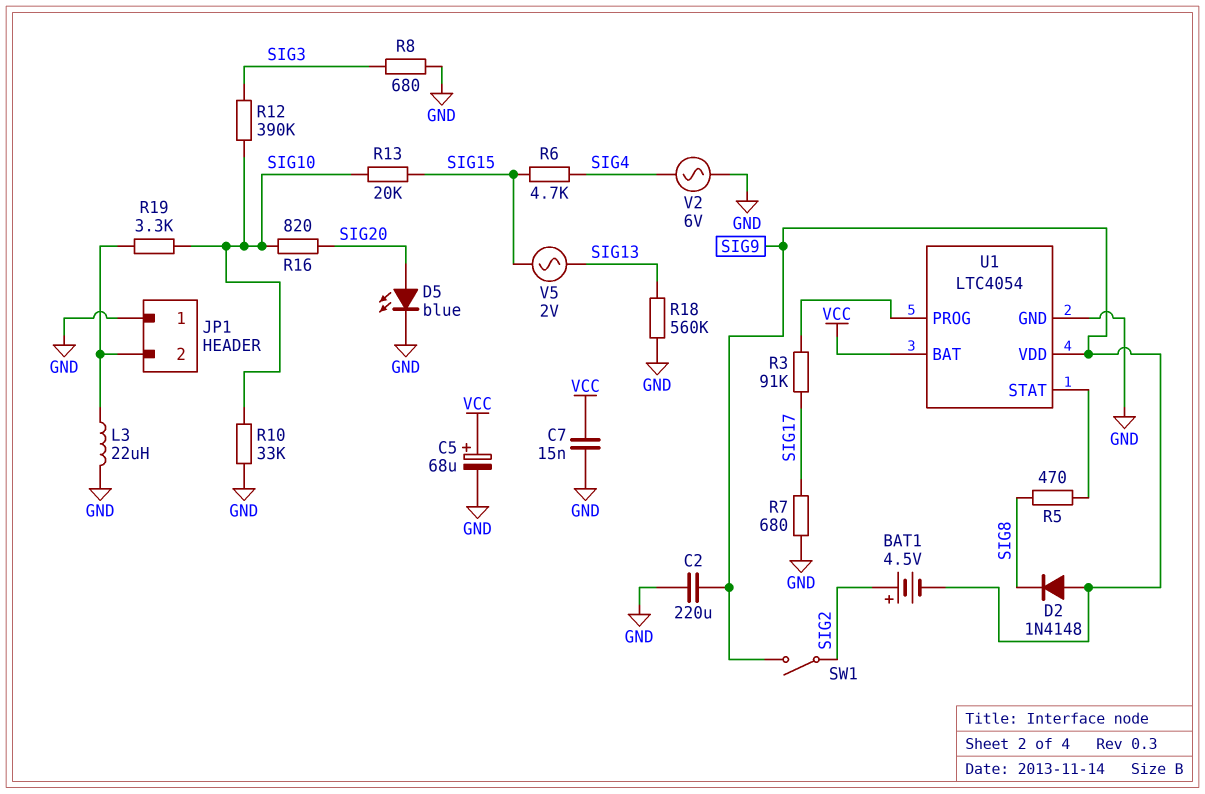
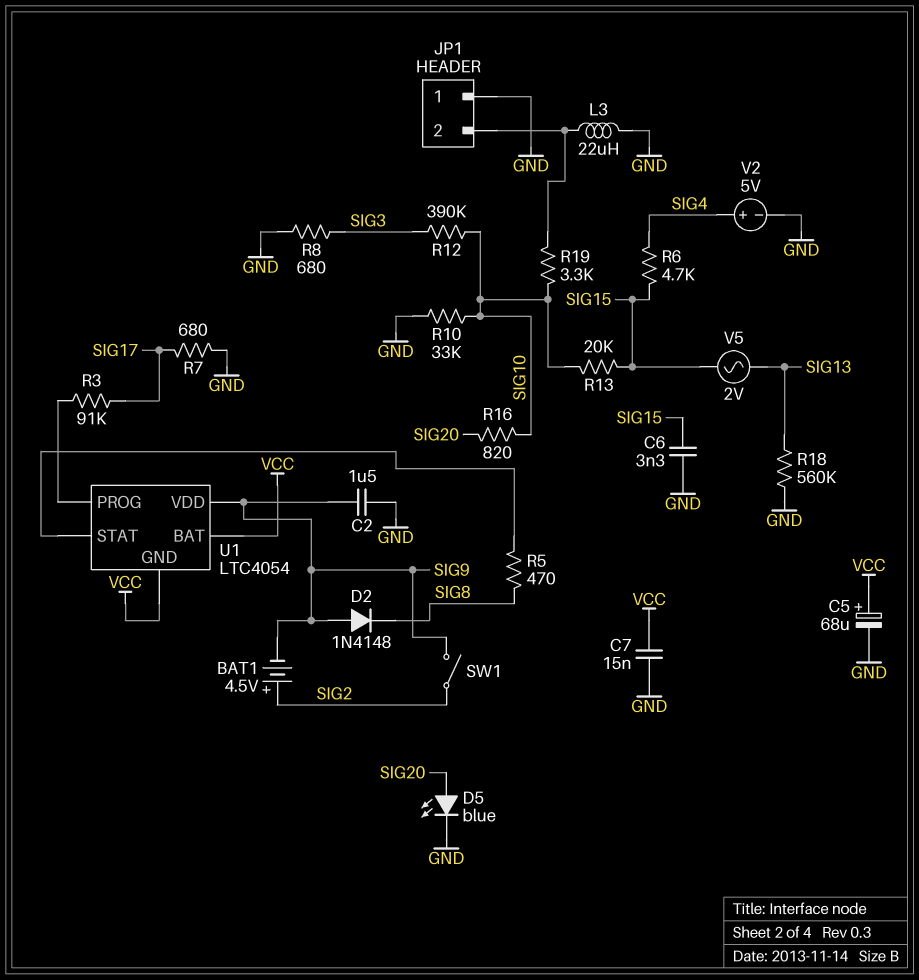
C2: 220uF (GND, SIG9) -> 1.5uF (GND, SIG9)
C6: none -> 3.3nF (GND, SIG15)
U1 pin GND: GND -> VCC
V2: AC 6V (GND, SIG4) -> 5V (plus SIG4, minus GND)

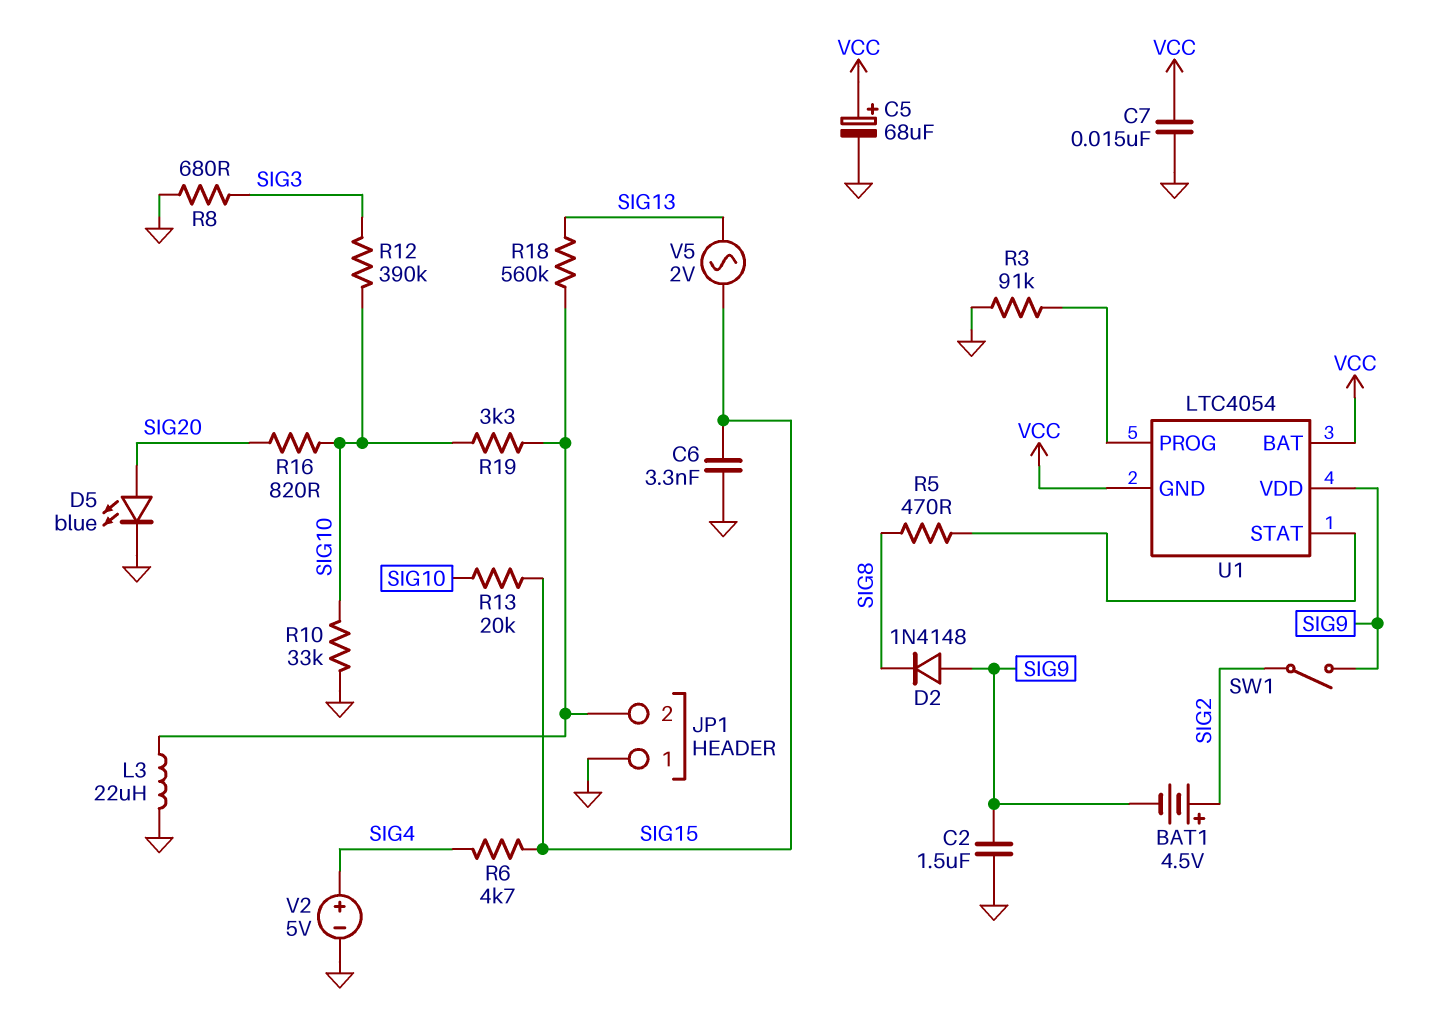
R3: 91k (SIG17, U1/PROG) -> 91k (GND, U1/PROG)
R7: 680 (GND, SIG17) -> none
R18: 560k (GND, SIG13) -> 560k (JP1/2, SIG13)

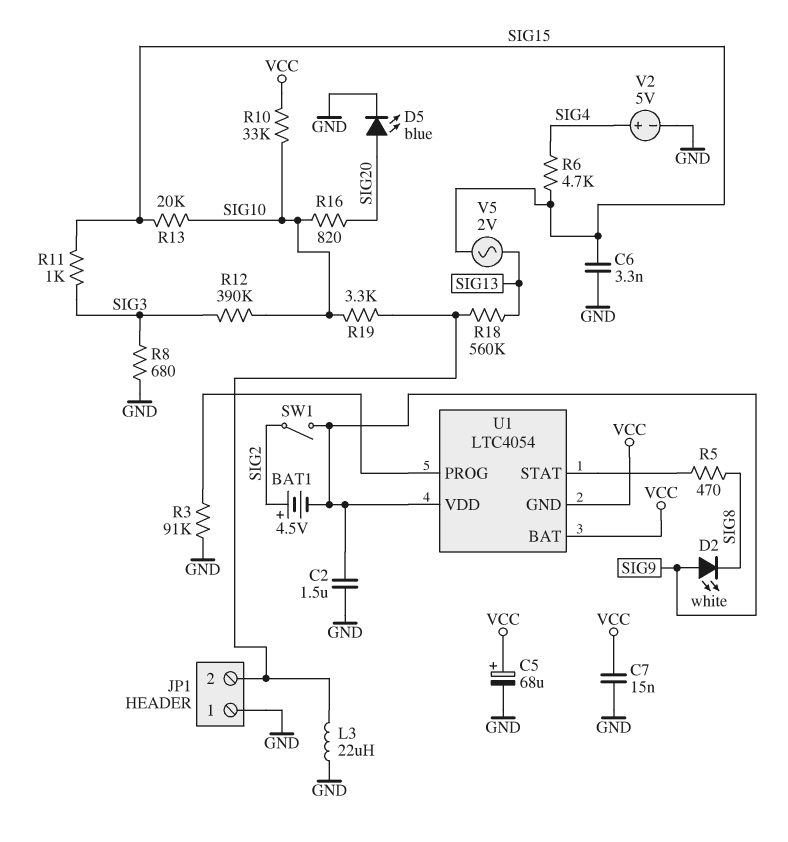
D2: diode 1N4148 (A SIG9, K SIG8) -> LED white (A SIG9, K SIG8)
R10: 33k (GND, SIG10) -> 33k (SIG10, VCC)
R11: none -> 1k (SIG3, SIG15)

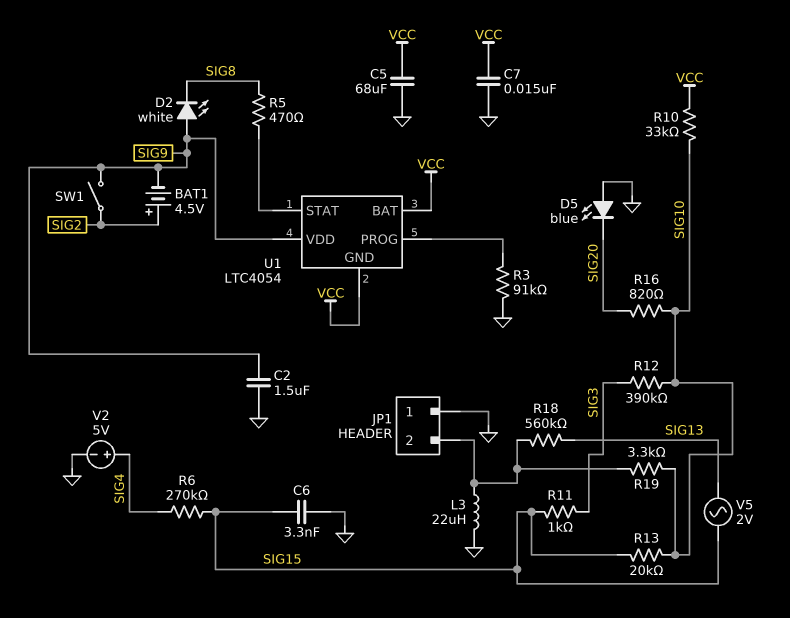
C5: 68uF (plus VCC, minus GND) -> 68uF (GND, VCC)
D5: LED blue (A SIG20, K GND) -> LED blue (A GND, K SIG20)
R6: 4.7k (SIG4, SIG15) -> 270k (SIG4, SIG15)
R8: 680 (GND, SIG3) -> none

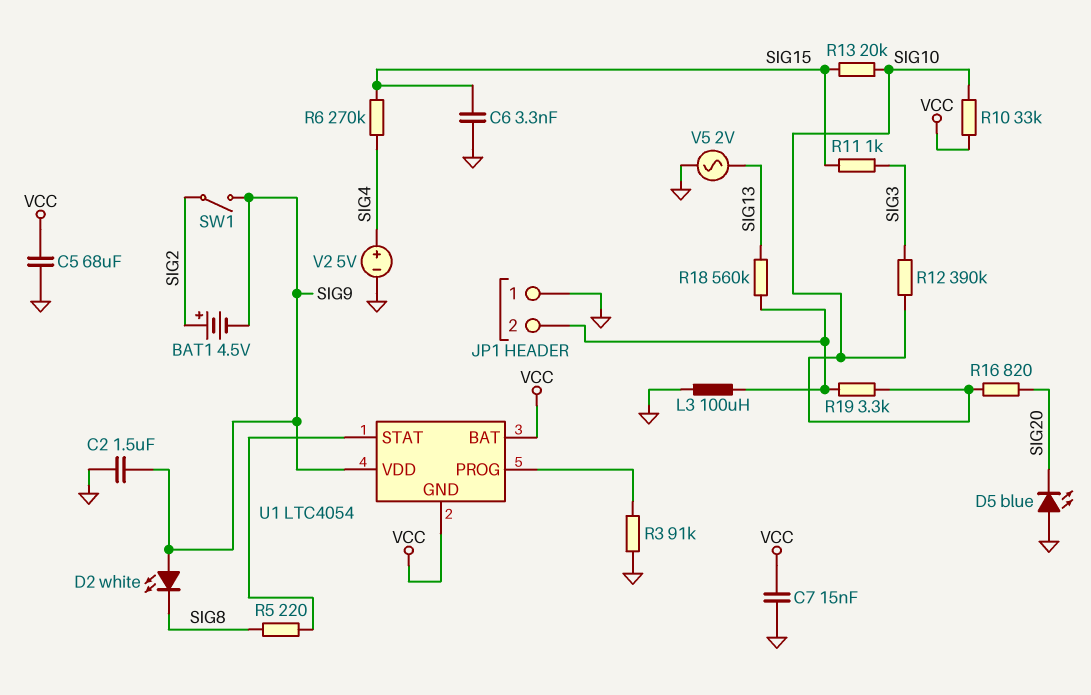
L3: 22uH (GND, JP1/2) -> 100uH (GND, JP1/2)
R5: 470 (SIG8, U1/STAT) -> 220 (SIG8, U1/STAT)
V5: AC 2V (SIG13, SIG15) -> AC 2V (GND, SIG13)

